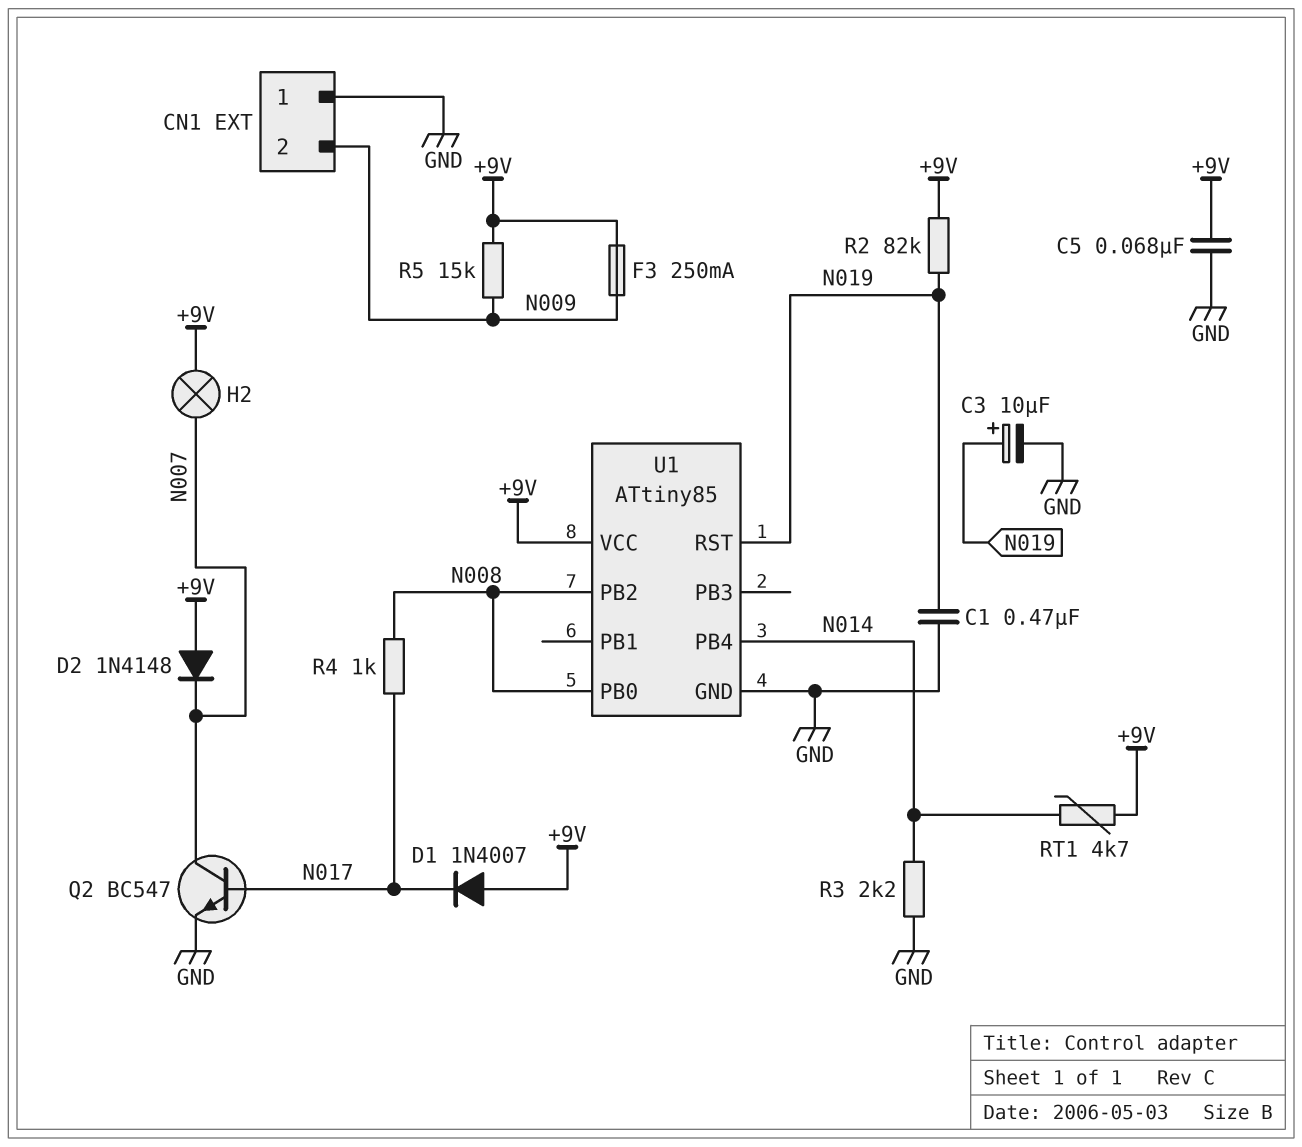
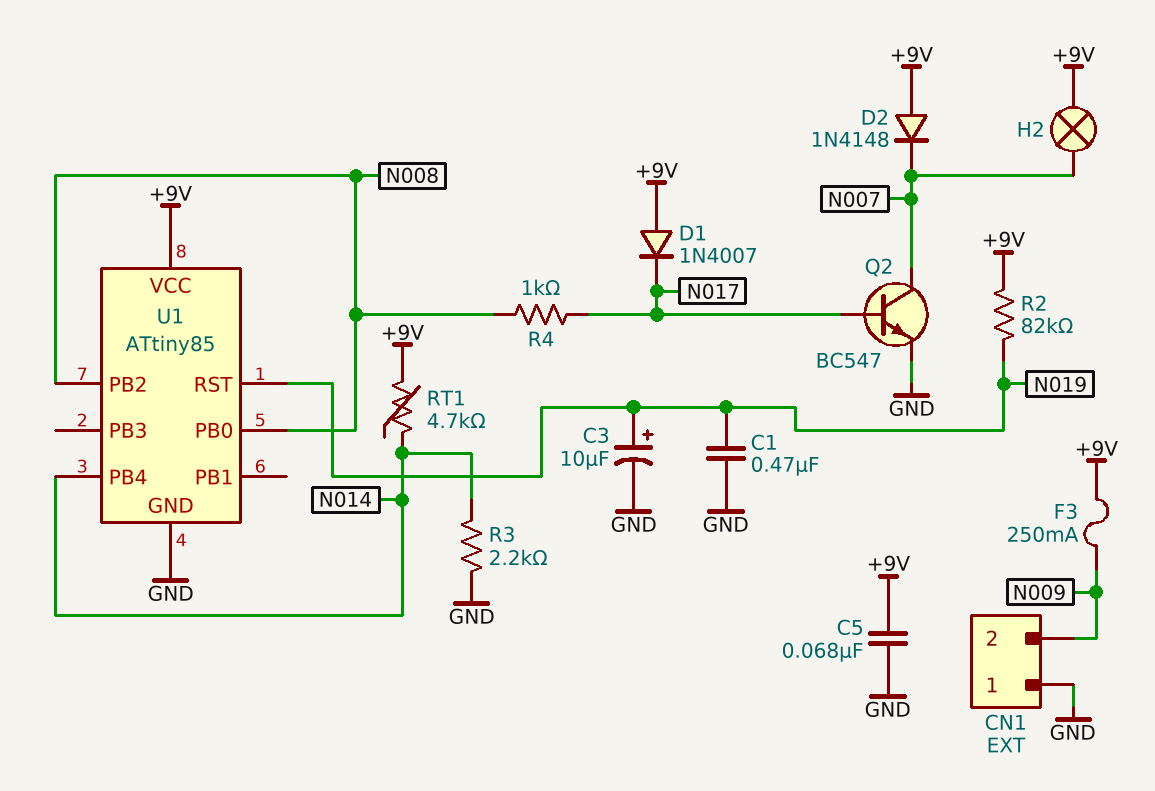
R5: 15k (+9V, N009) -> none

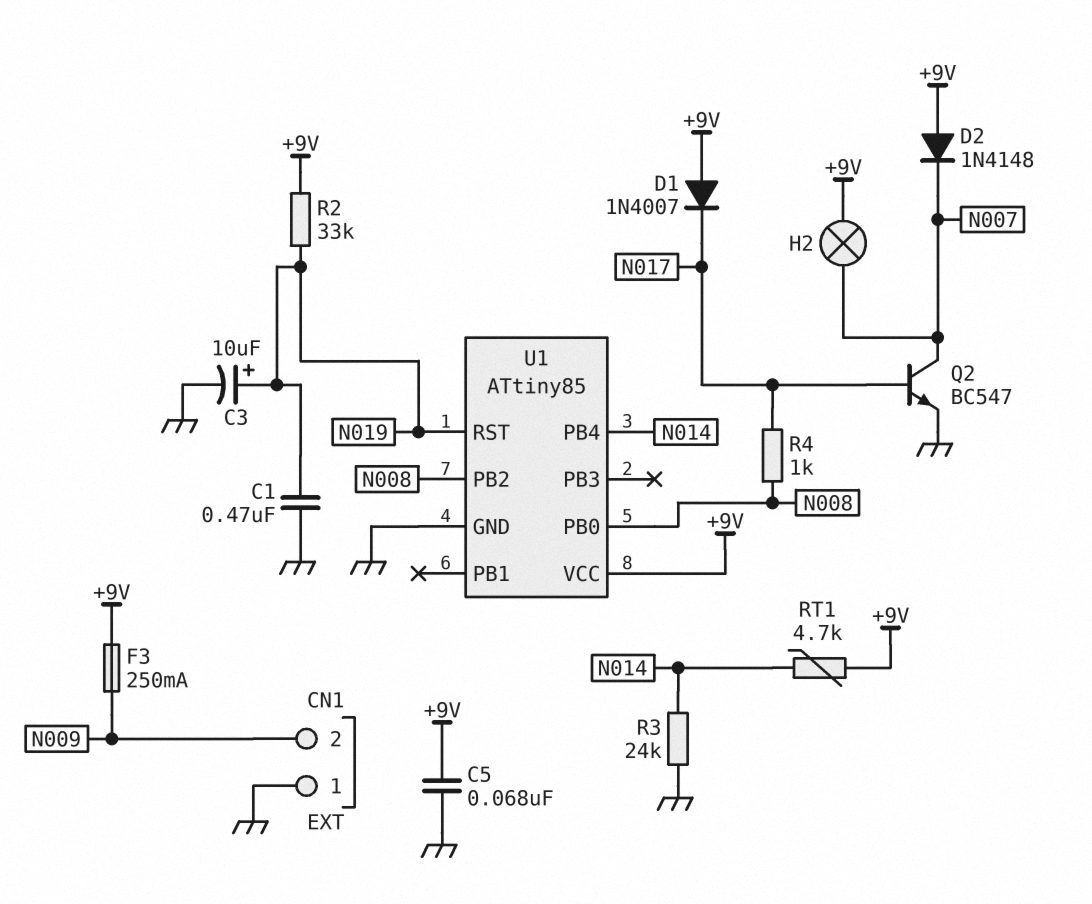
R2: 82k (+9V, N019) -> 33k (+9V, N019)
R3: 2.2k (GND, N014) -> 24k (GND, N014)

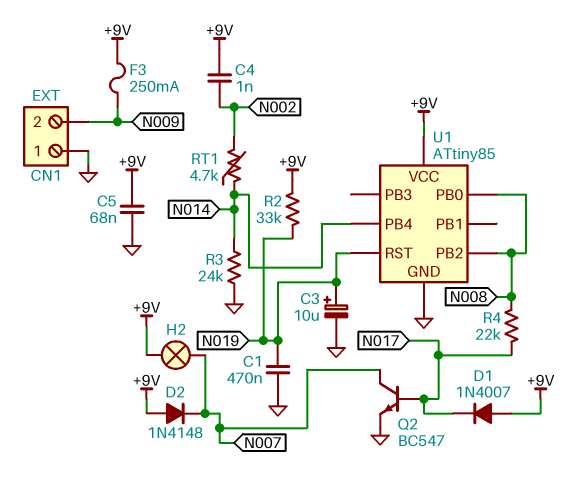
C4: none -> 1nF (+9V, N002)
R4: 1k (N008, N017) -> 22k (N008, N017)
RT1: 4.7k (+9V, N014) -> 4.7k (N002, N014)

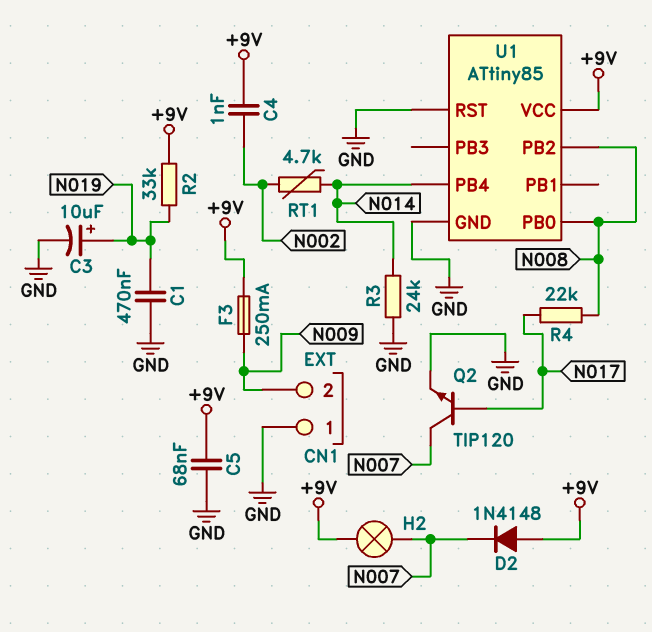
D1: diode 1N4007 (A +9V, K N017) -> none
Q2: NPN BC547 (B N017, C N007, E GND) -> NPN TIP120 (B N017, C N007, E GND)
U1 pin RST: N019 -> GND

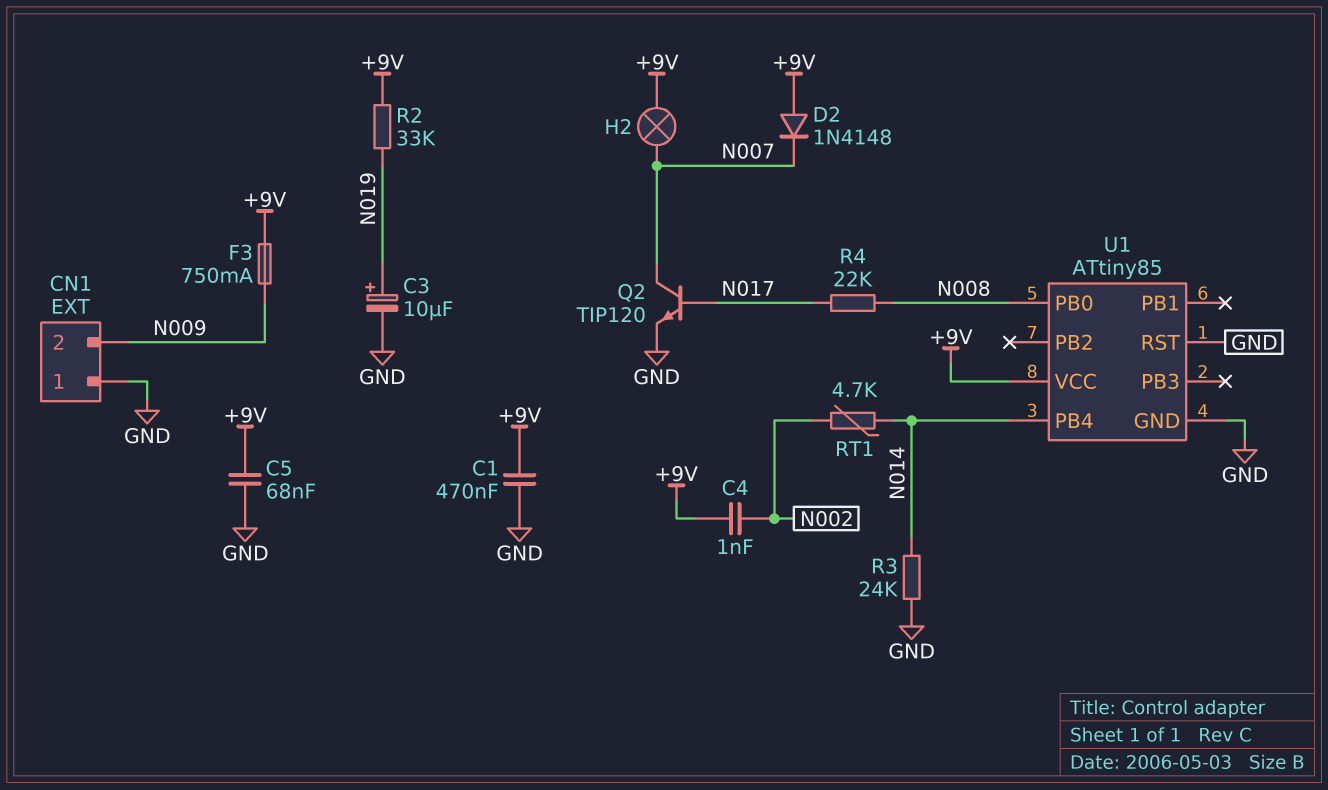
C1: 470nF (GND, N019) -> 470nF (+9V, GND)
F3: 250mA (+9V, N009) -> 750mA (+9V, N009)
U1 pin PB2: N008 -> none

